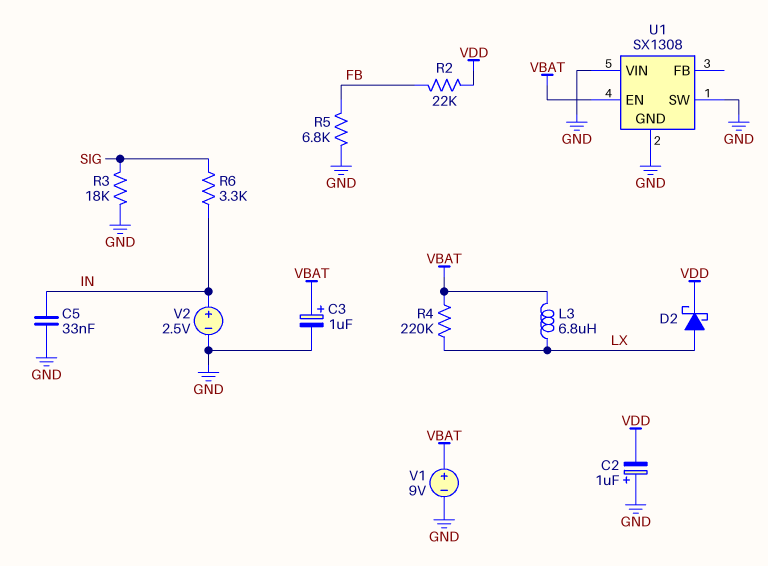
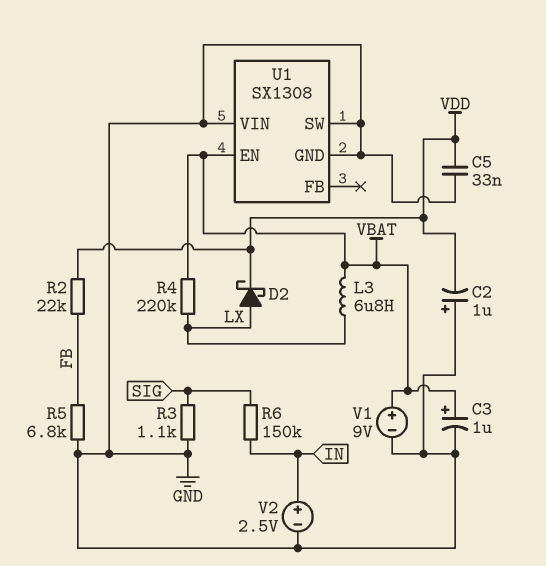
C5: 33nF (GND, IN) -> 33nF (GND, VDD)
R3: 18k (GND, SIG) -> 1.1k (GND, SIG)
R6: 3.3k (IN, SIG) -> 150k (IN, SIG)

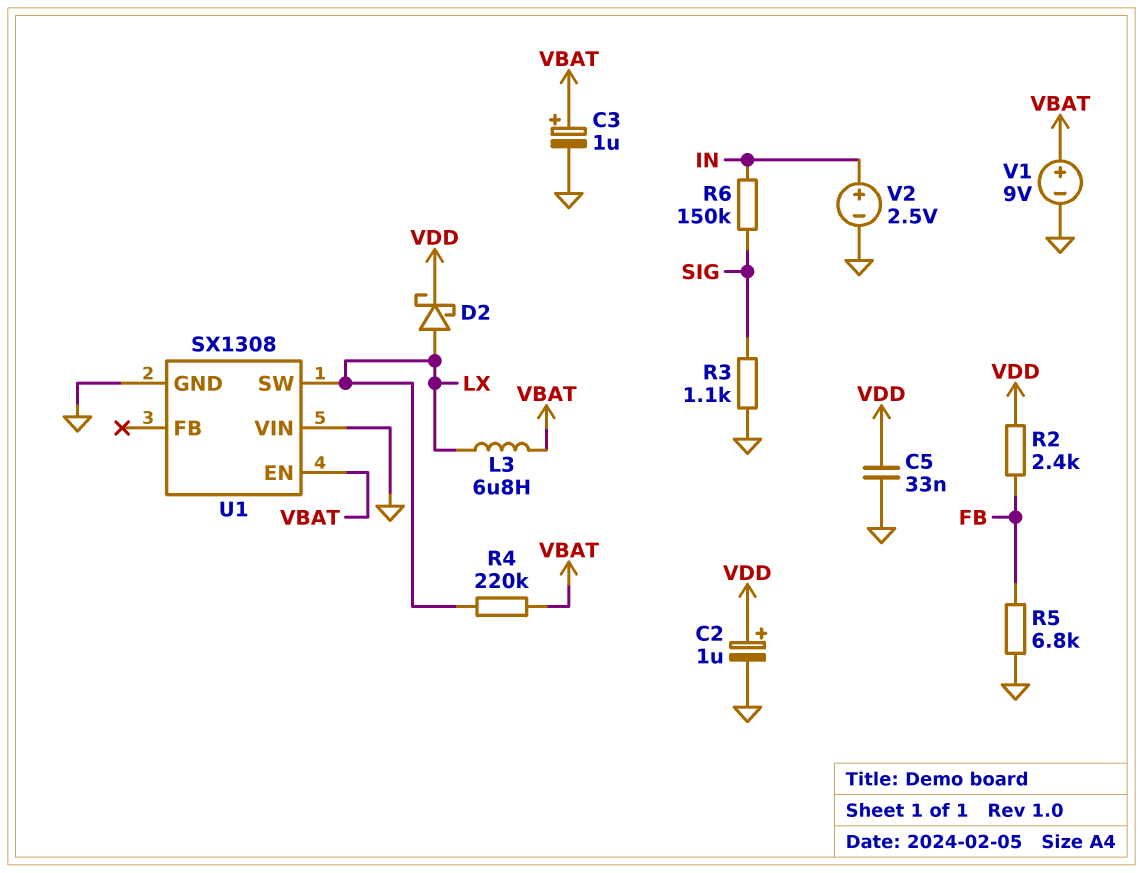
C2: 1uF (plus GND, minus VDD) -> 1uF (plus VDD, minus GND)
R2: 22k (FB, VDD) -> 2.4k (FB, VDD)
U1 pin SW: GND -> LX

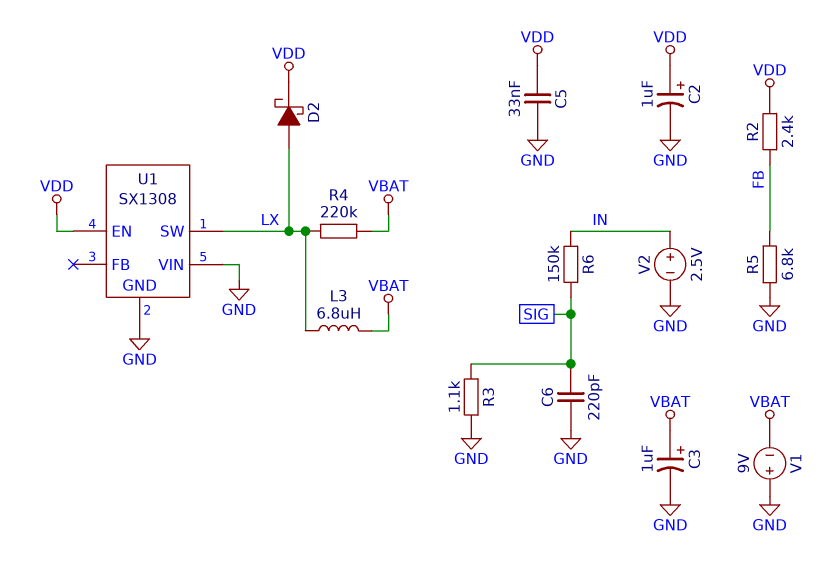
C6: none -> 220pF (GND, SIG)
U1 pin EN: VBAT -> VDD
V1: 9V (plus VBAT, minus GND) -> 9V (plus GND, minus VBAT)

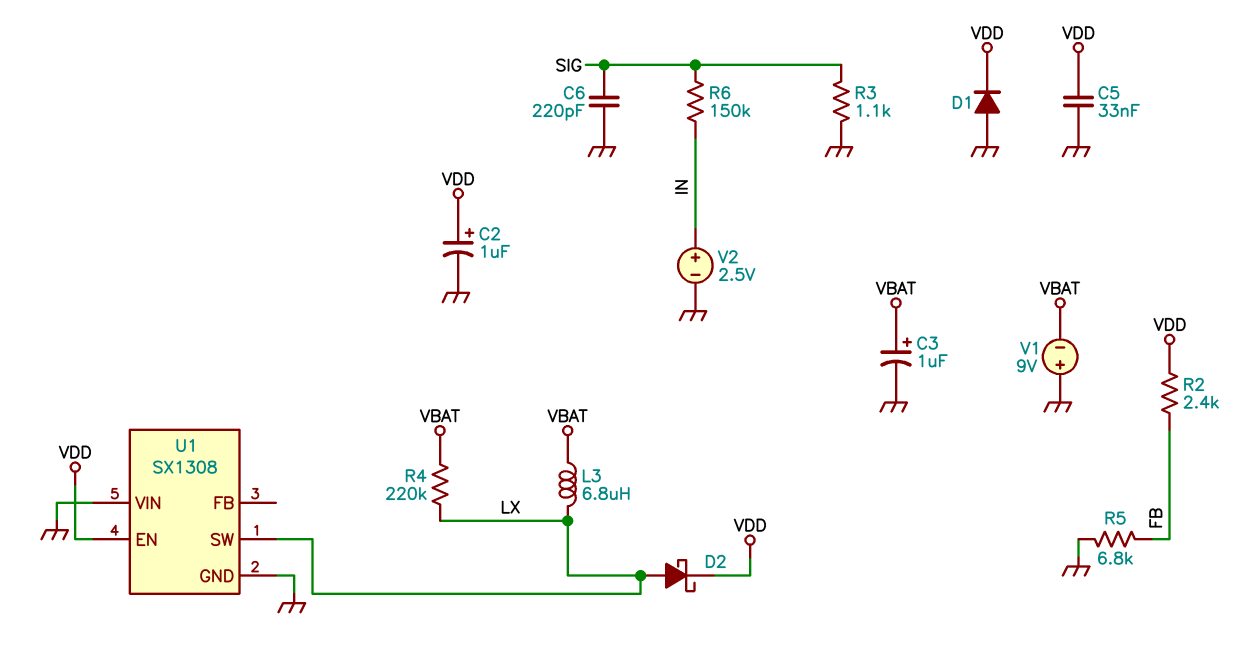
D1: none -> diode (A GND, K VDD)

